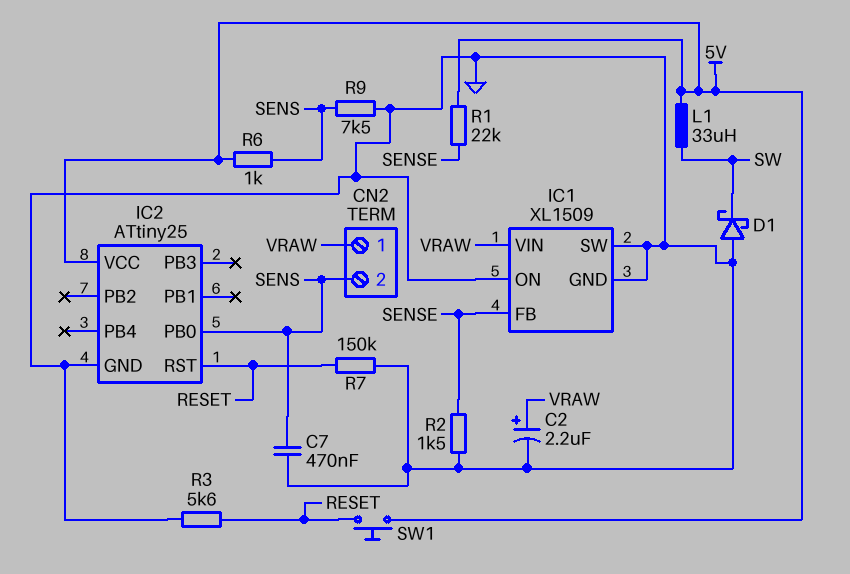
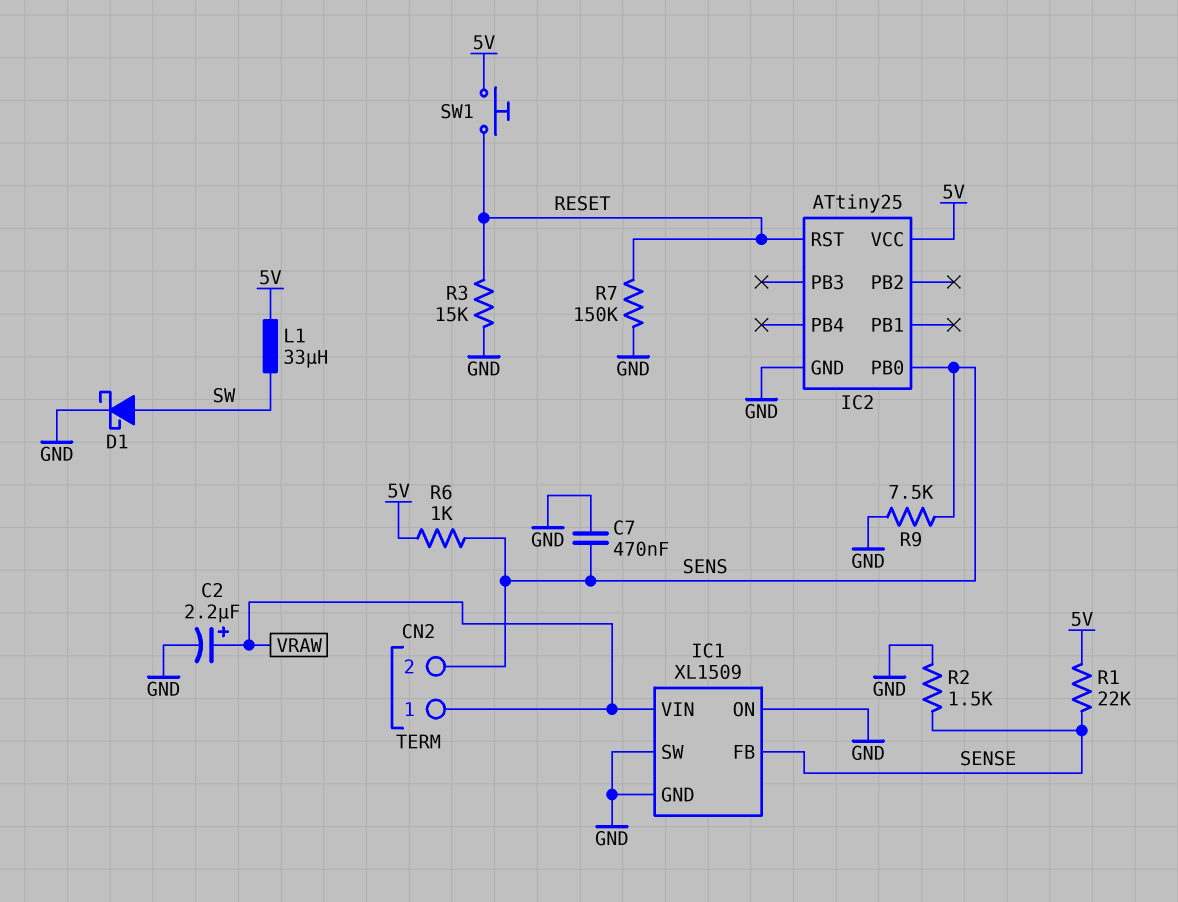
D1: schottky (A GND, K SW) -> schottky (A SW, K GND)
R3: 5.6k (GND, RESET) -> 15k (GND, RESET)

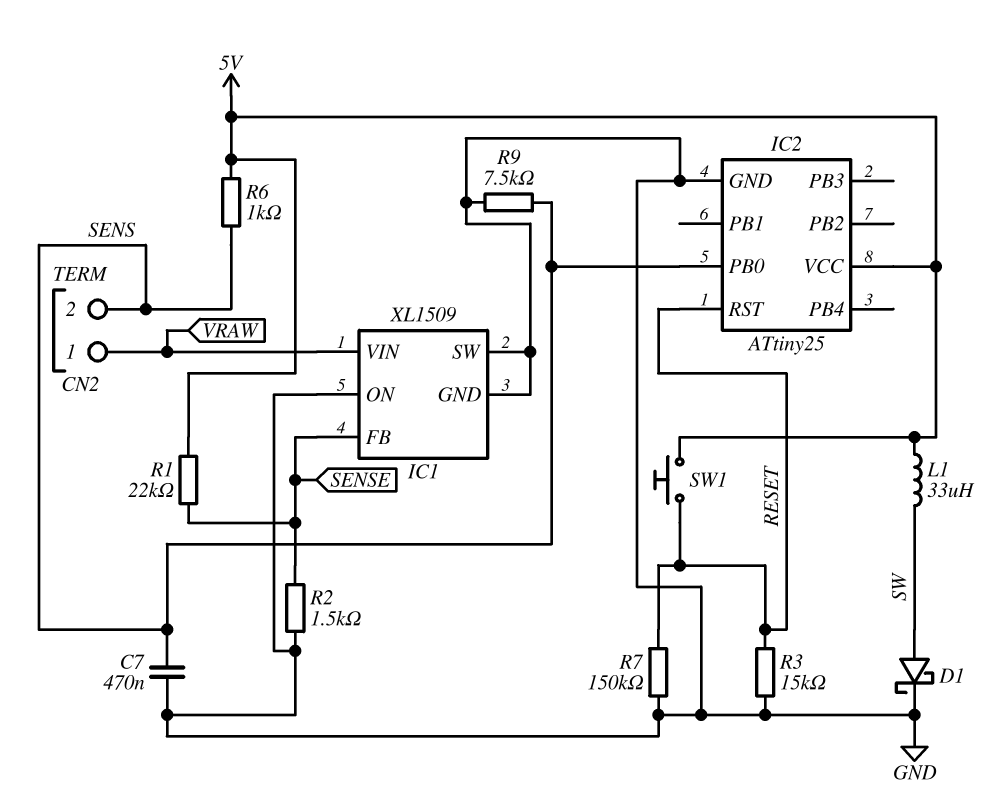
C2: 2.2uF (plus VRAW, minus GND) -> none

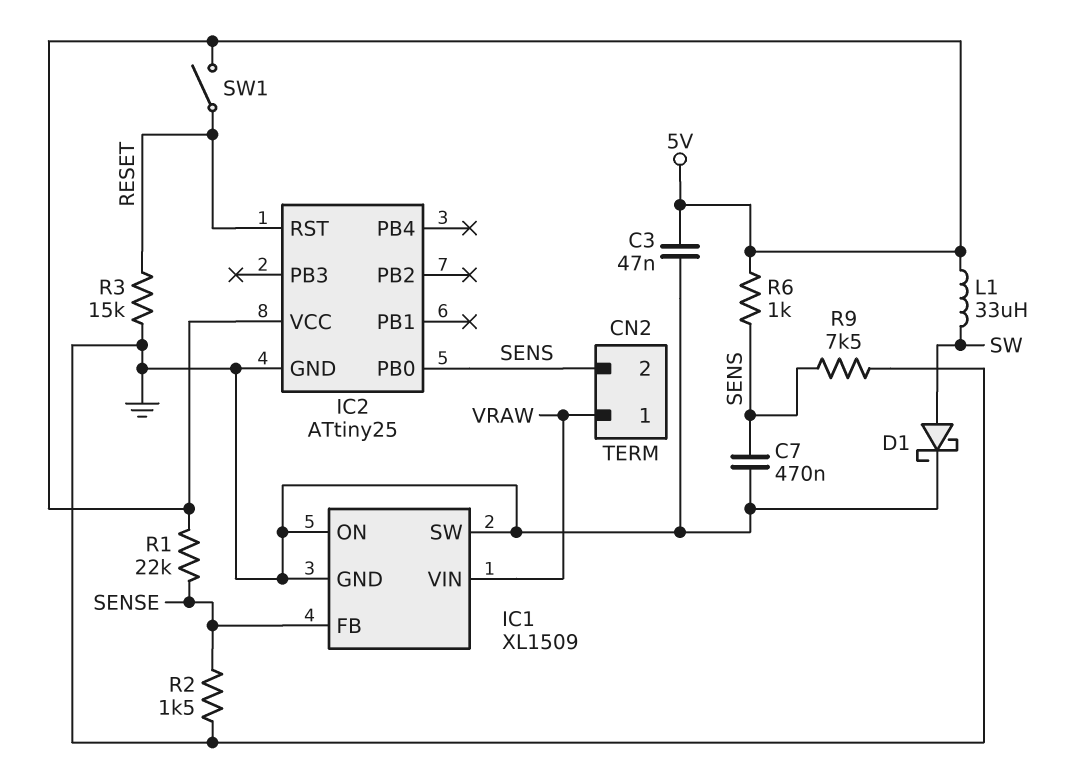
C3: none -> 47nF (5V, GND)
R7: 150k (GND, RESET) -> none
SW1: button (5V, RESET) -> switch (5V, RESET)

